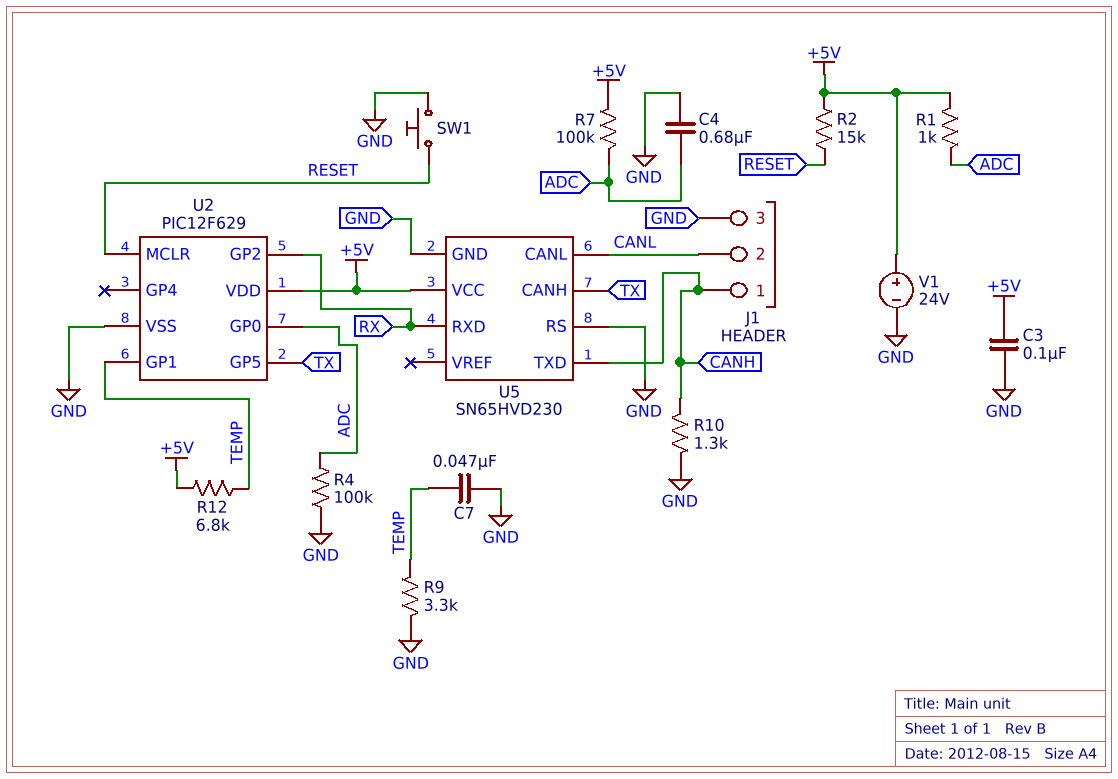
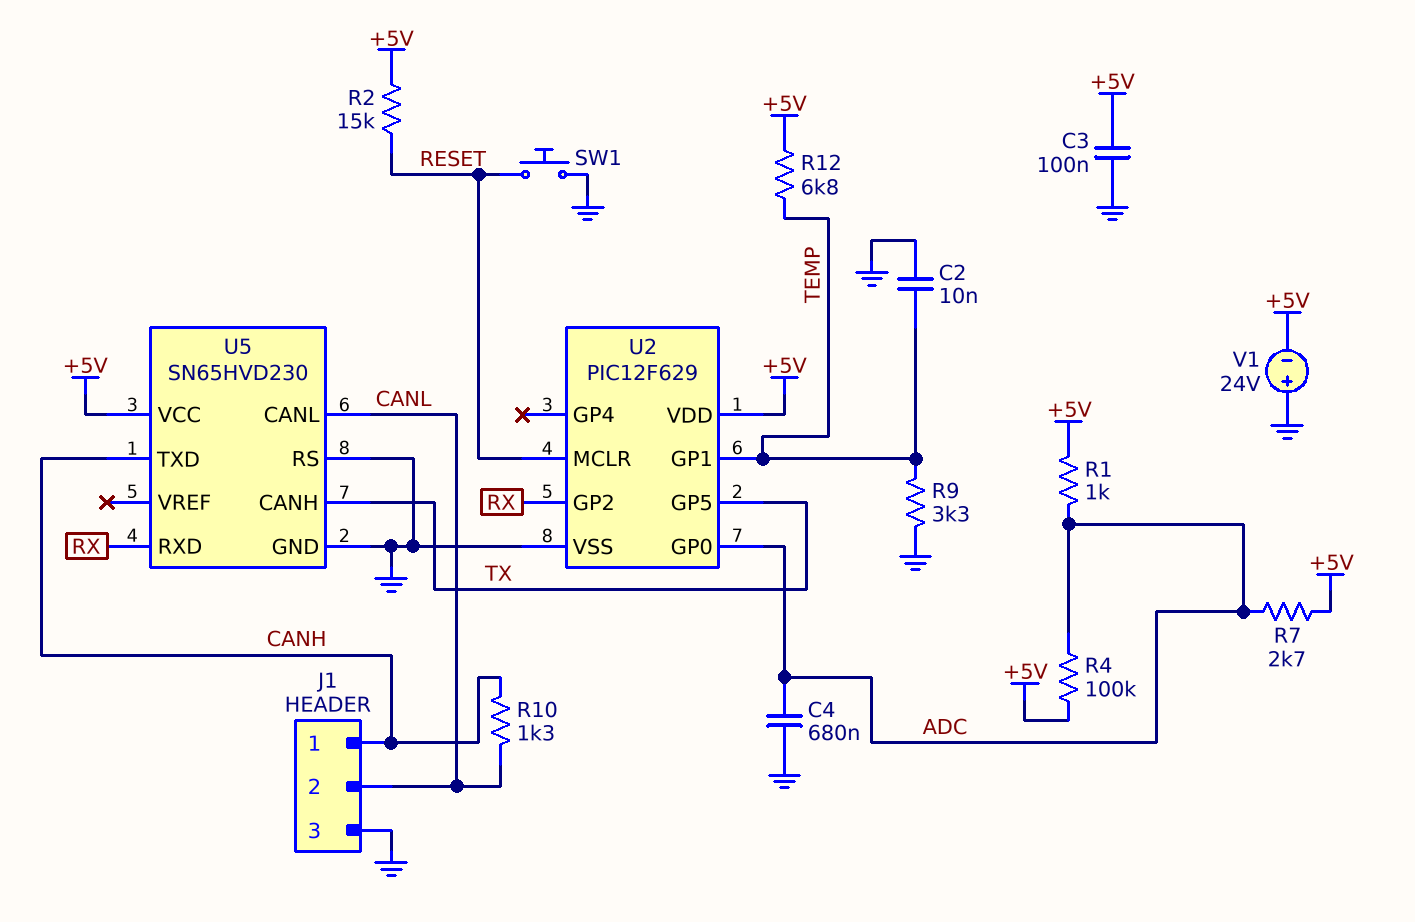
C2: none -> 10nF (GND, TEMP)
C7: 47nF (GND, TEMP) -> none
R4: 100k (ADC, GND) -> 100k (+5V, ADC)
R7: 100k (+5V, ADC) -> 2.7k (+5V, ADC)
R10: 1.3k (CANH, GND) -> 1.3k (CANH, CANL)
V1: 24V (plus +5V, minus GND) -> 24V (plus GND, minus +5V)

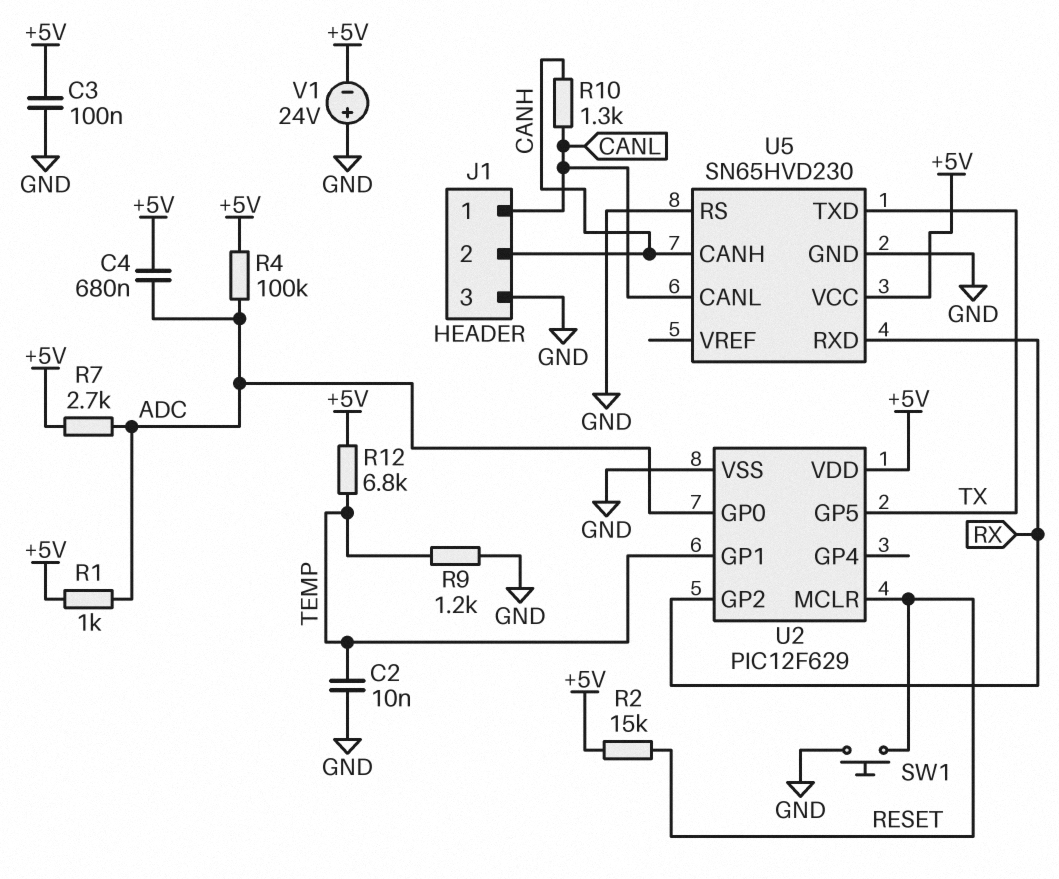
C4: 680nF (ADC, GND) -> 680nF (+5V, ADC)
J1 pin 1: CANH -> CANL
J1 pin 2: CANL -> CANH
R9: 3.3k (GND, TEMP) -> 1.2k (GND, TEMP)
U5 pin CANH: TX -> CANH
U5 pin TXD: CANH -> TX

